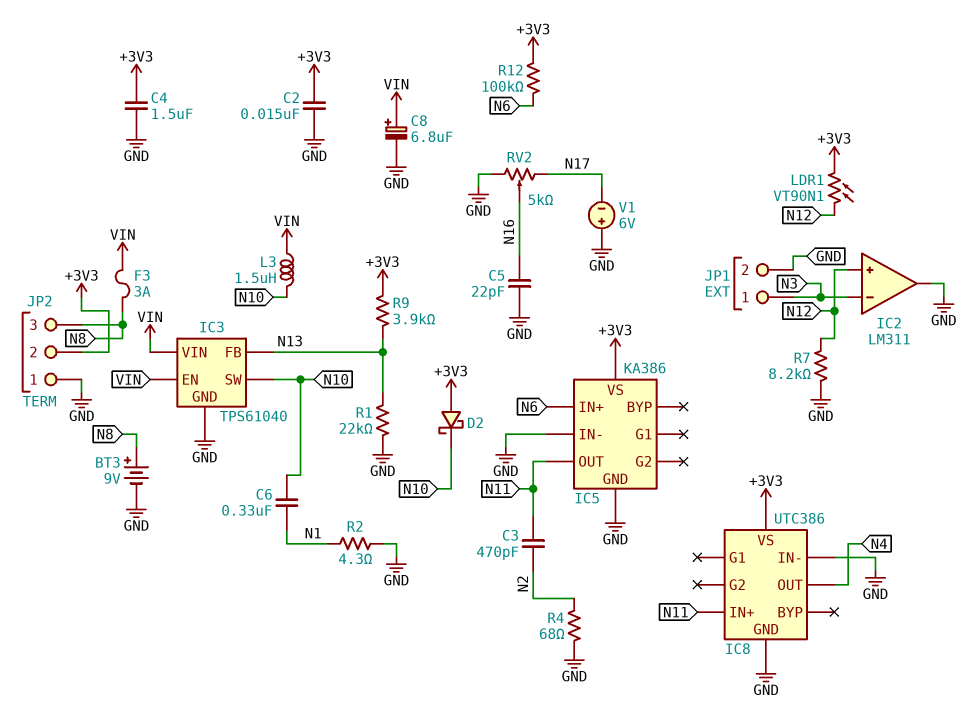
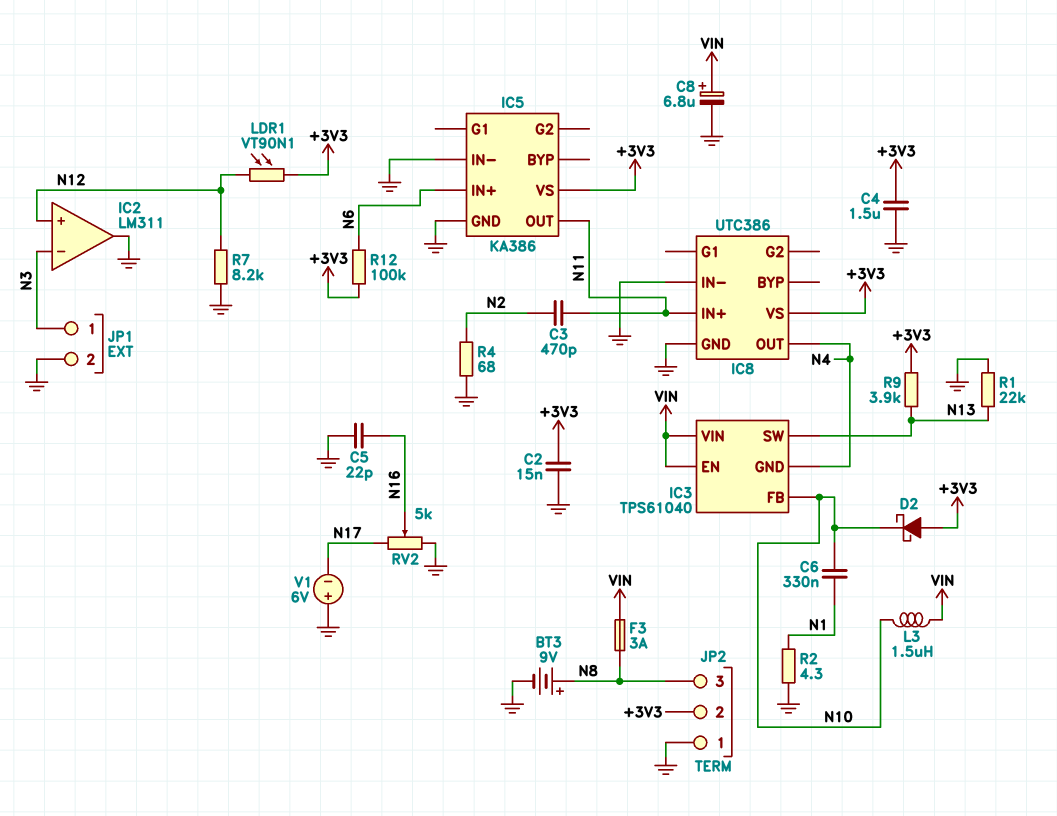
IC3 pin FB: N13 -> N10
IC3 pin GND: GND -> N4
IC3 pin SW: N10 -> N13

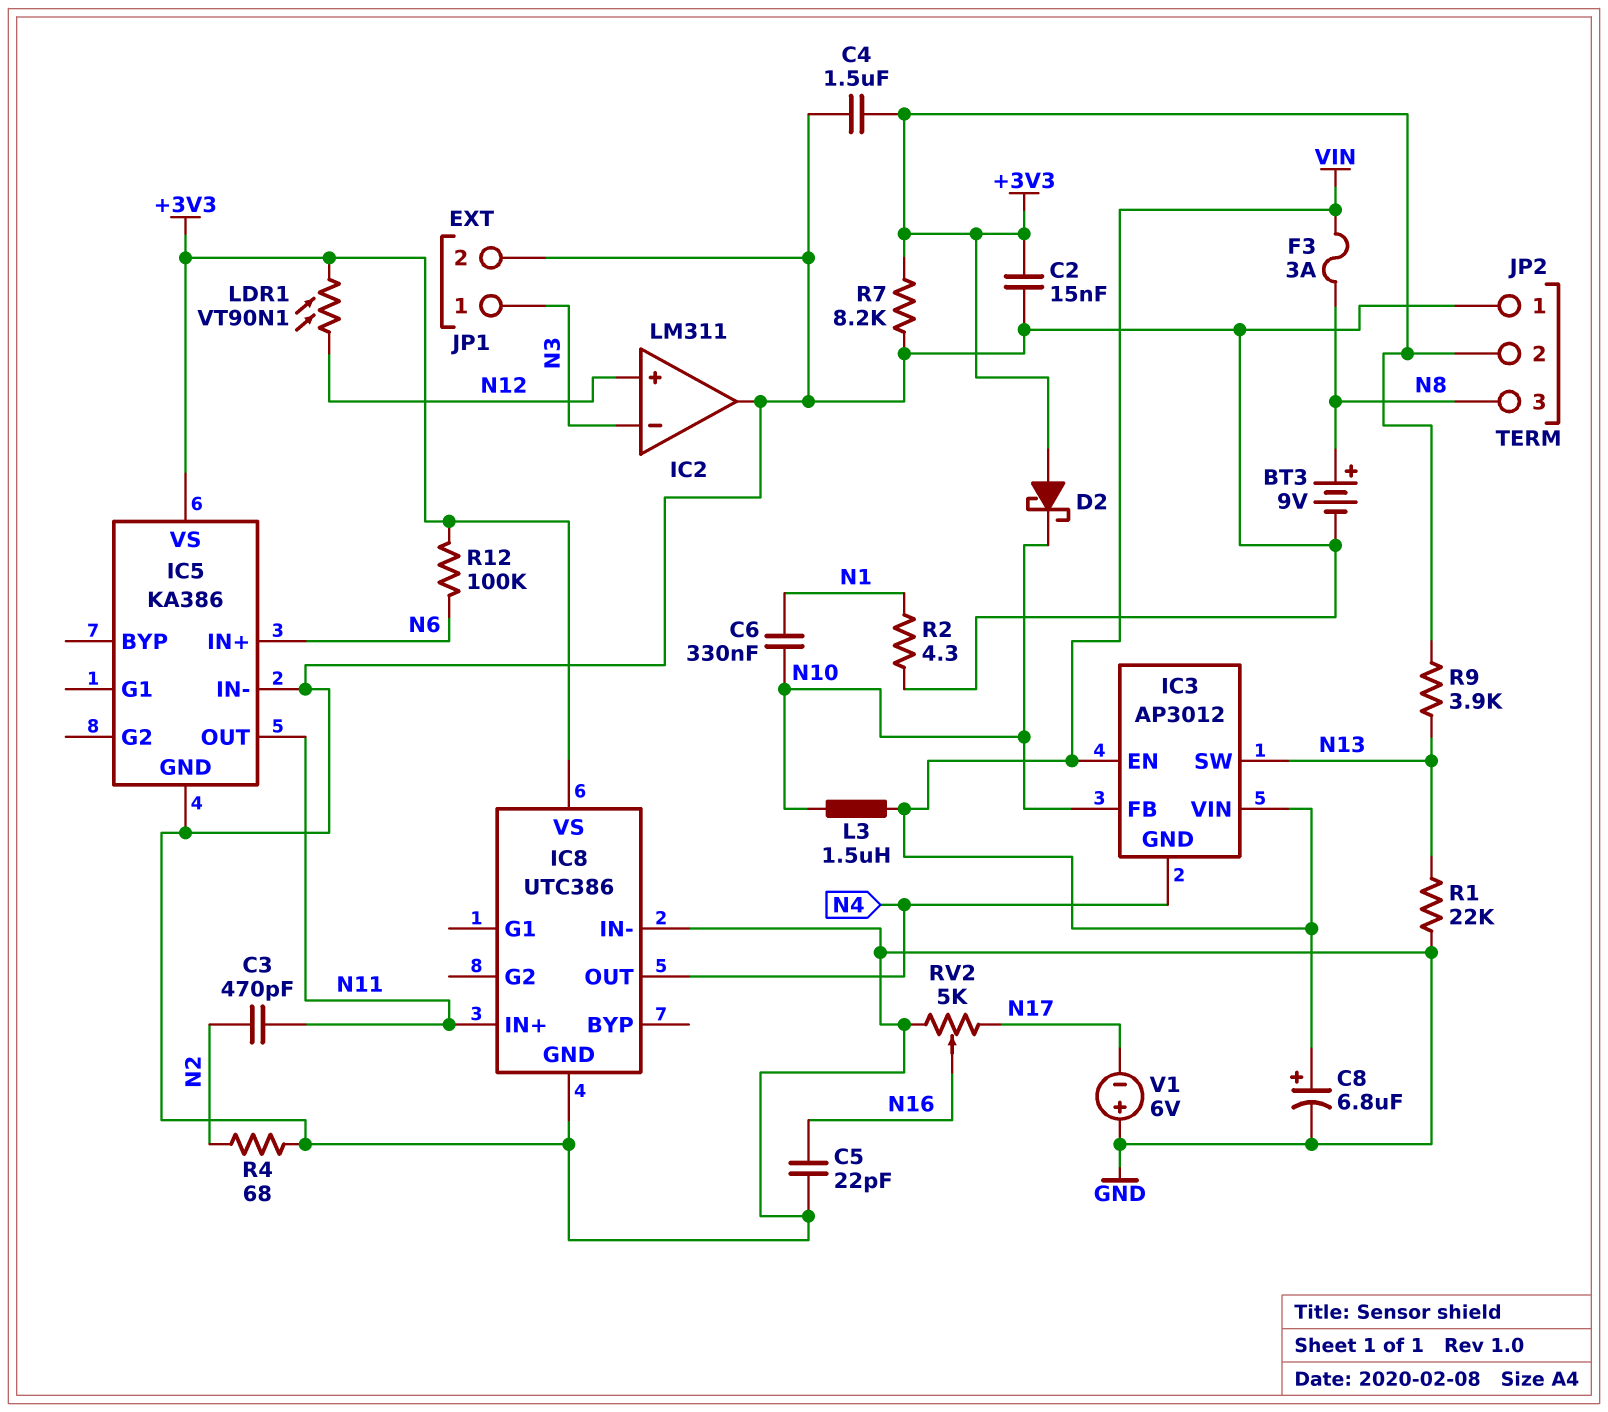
IC3: TPS61040 -> AP3012
R7: 8.2k (GND, N12) -> 8.2k (+3V3, GND)

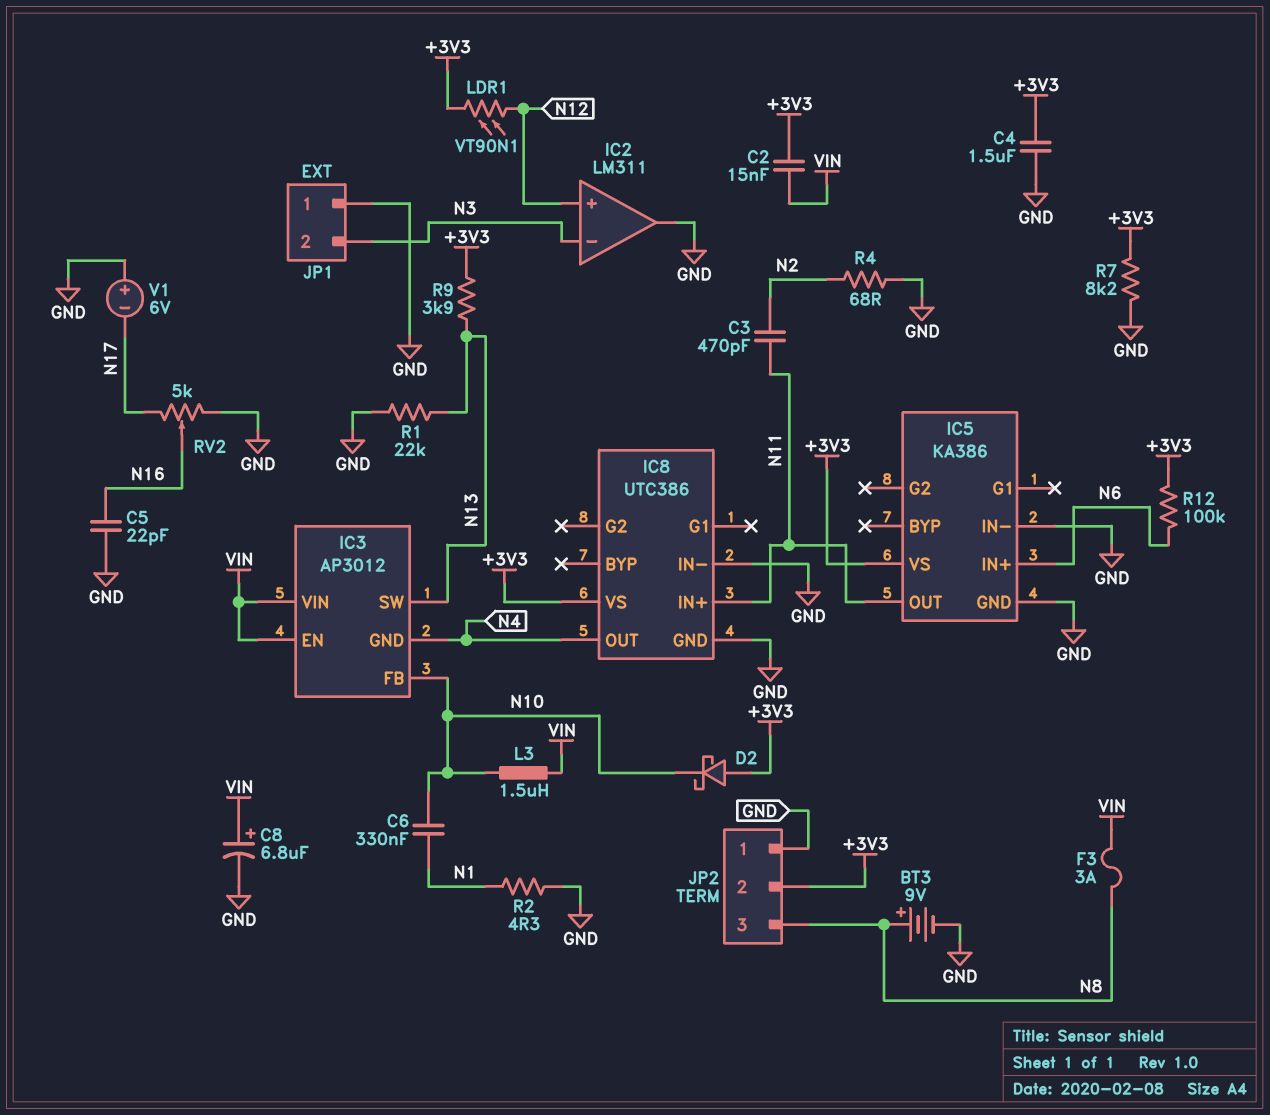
C2: 15nF (+3V3, GND) -> 15nF (+3V3, VIN)
JP1 pin 1: N3 -> GND
JP1 pin 2: GND -> N3

